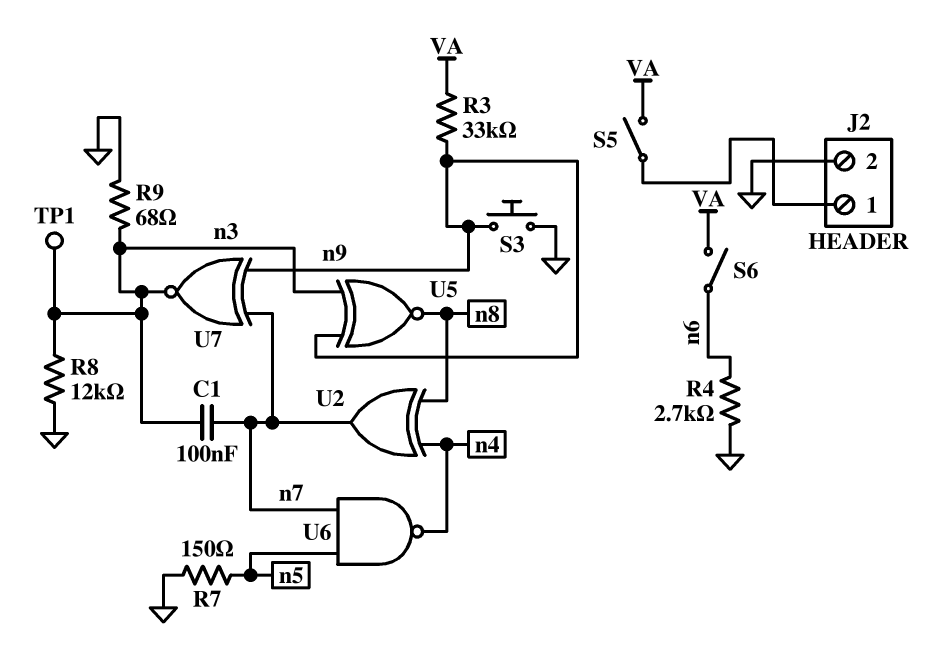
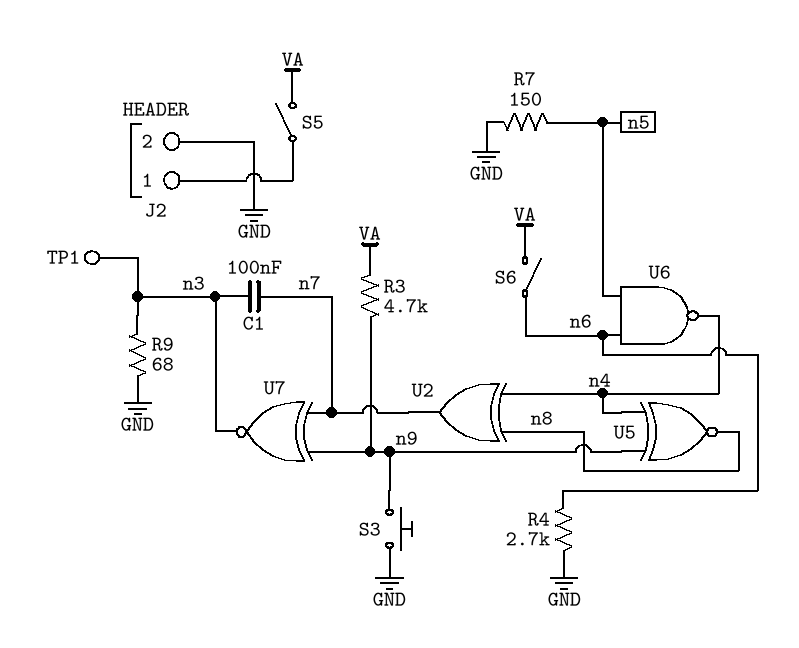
R3: 33k (VA, n9) -> 4.7k (VA, n9)
R8: 12k (GND, n3) -> none
U5: XNOR (in n3, in n9, out n8) -> XNOR (in n4, in n9, out n8)
U6: NAND (in n5, in n7, out n4) -> NAND (in n5, in n6, out n4)

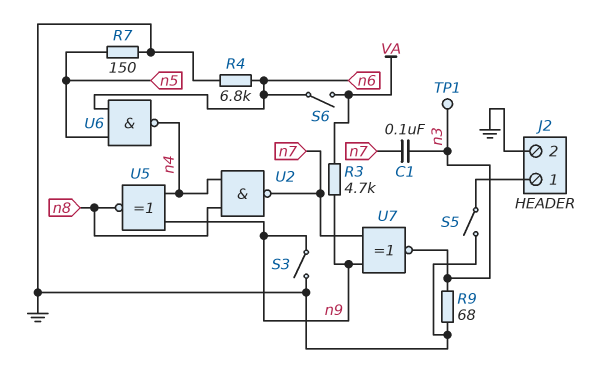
R4: 2.7k (GND, n6) -> 6.8k (GND, n6)
S3: button (GND, n9) -> switch (GND, n9)
S5: switch (J2/1, VA) -> switch (GND, J2/1)
U2: XOR (in n4, in n8, out n7) -> NAND (in n4, in n8, out n7)

